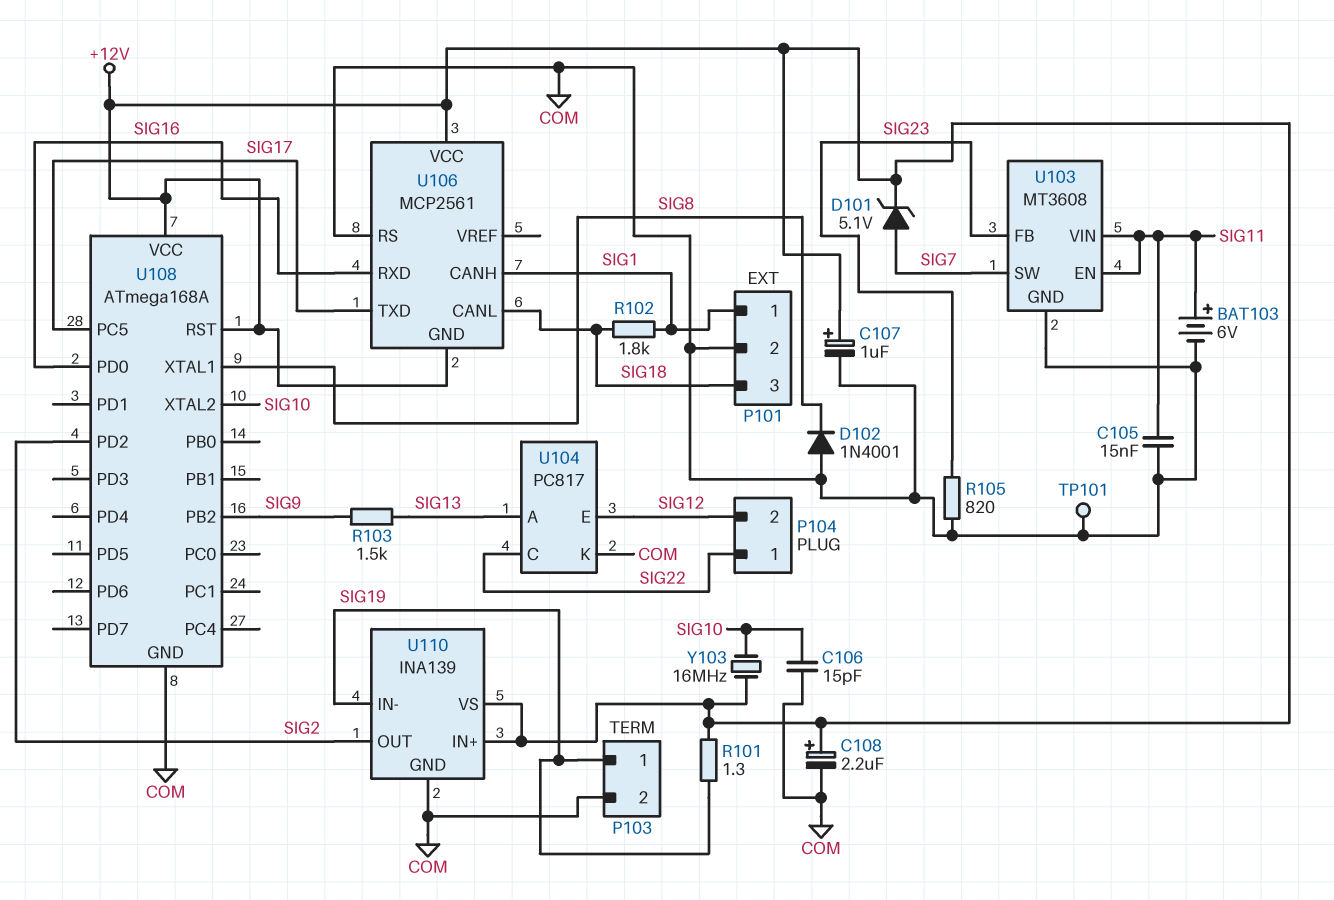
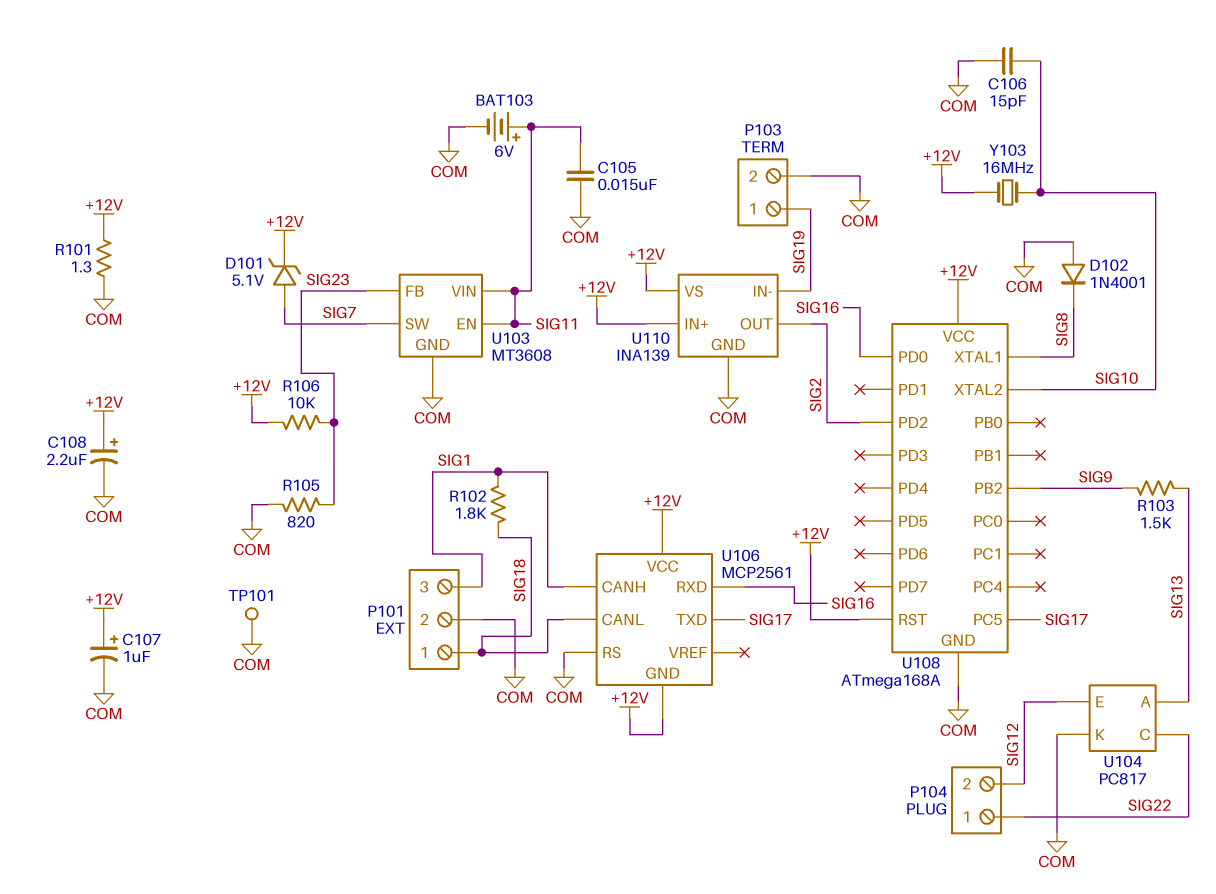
P101 pin 1: SIG1 -> SIG18
P101 pin 3: SIG18 -> SIG1
R101: 1.3 (+12V, SIG19) -> 1.3 (+12V, COM)
R106: none -> 10k (+12V, SIG23)

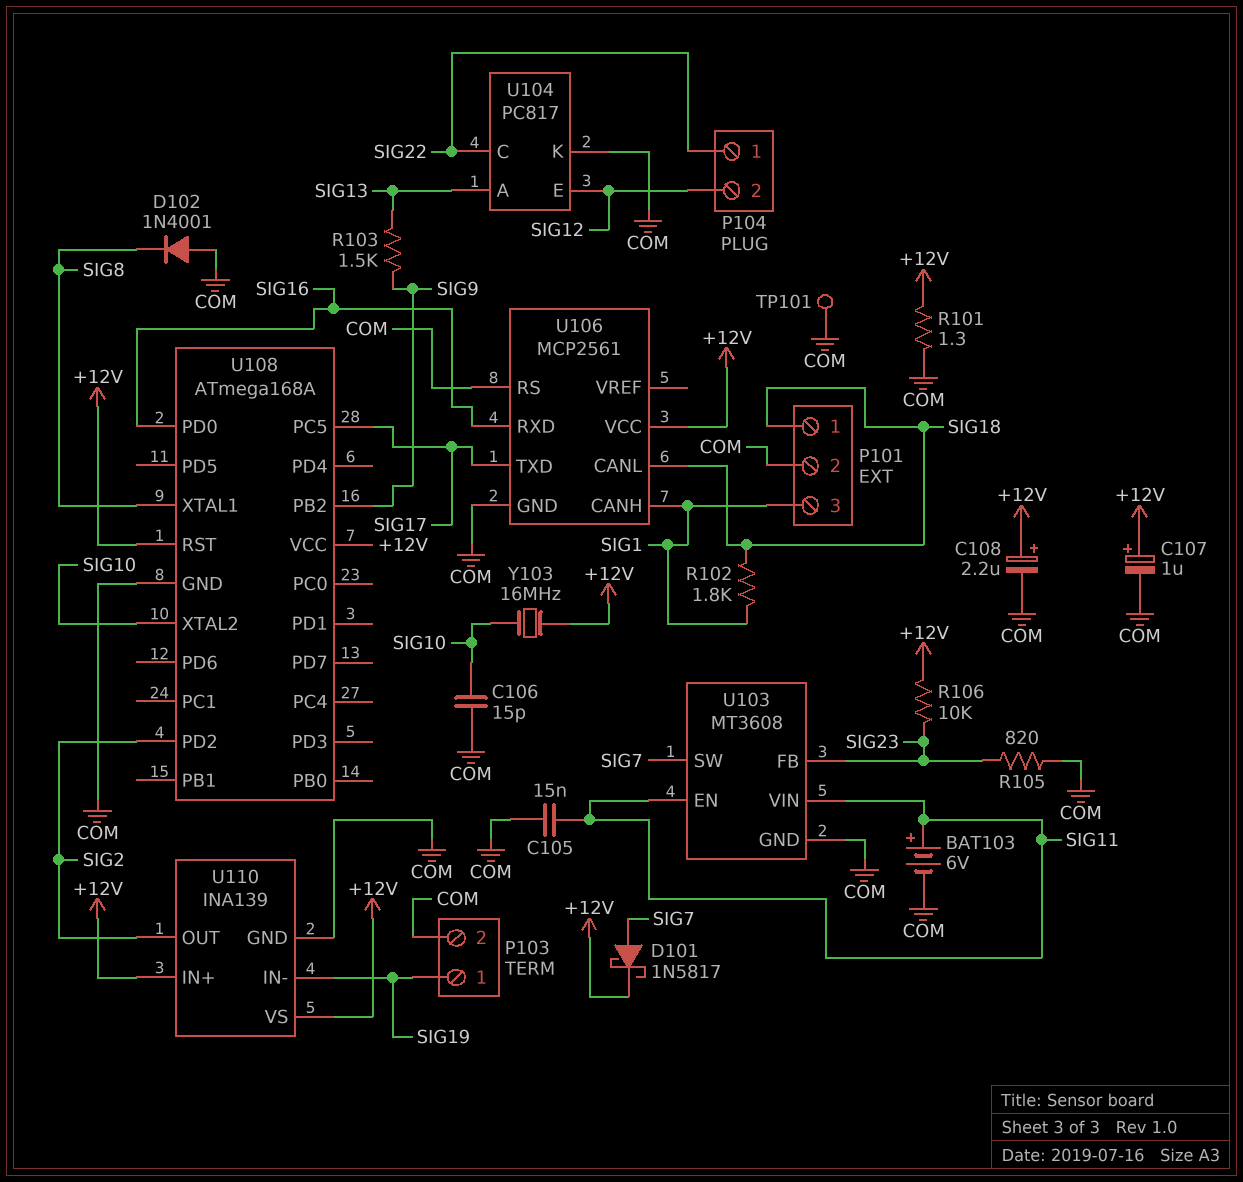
D101: zener 5.1V (A SIG7, K +12V) -> schottky 1N5817 (A SIG7, K +12V)
U106 pin GND: +12V -> COM

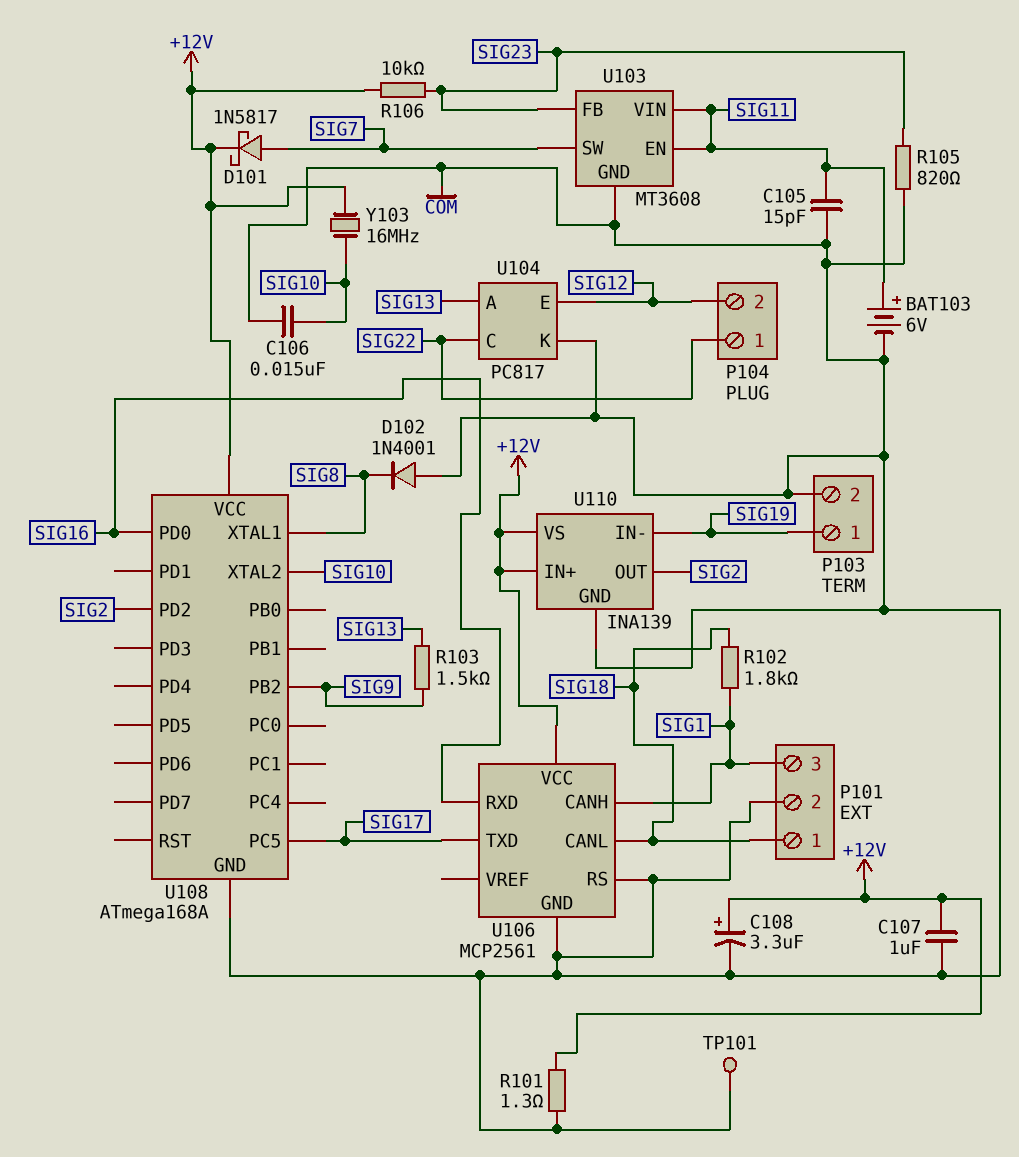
C105: 15nF (COM, SIG11) -> 15pF (COM, SIG11)
C106: 15pF (COM, SIG10) -> 15nF (COM, SIG10)
C107: 1uF (plus +12V, minus COM) -> 1uF (+12V, COM)
C108: 2.2uF (plus +12V, minus COM) -> 3.3uF (plus +12V, minus COM)
U108 pin RST: +12V -> none

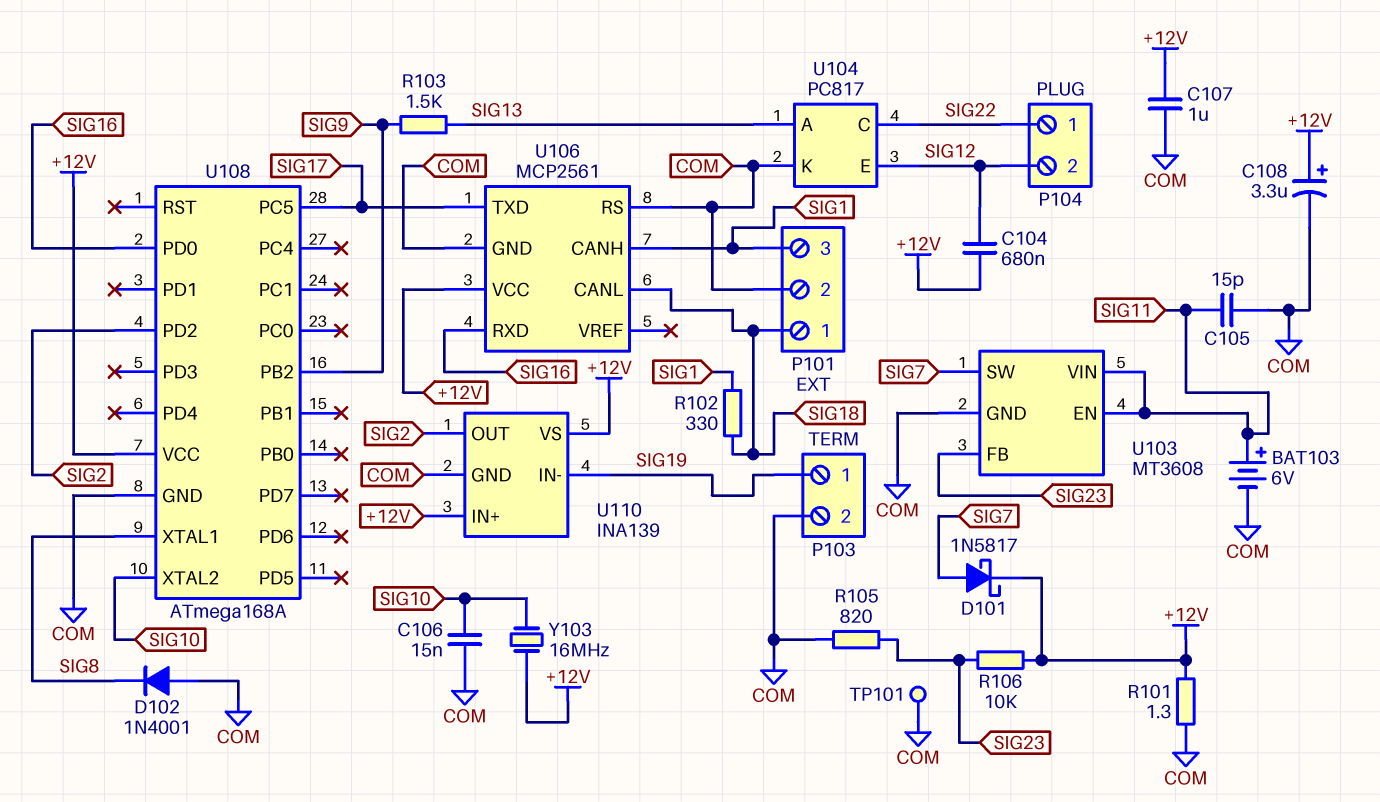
C104: none -> 680nF (+12V, SIG12)
R102: 1.8k (SIG1, SIG18) -> 330 (SIG1, SIG18)

